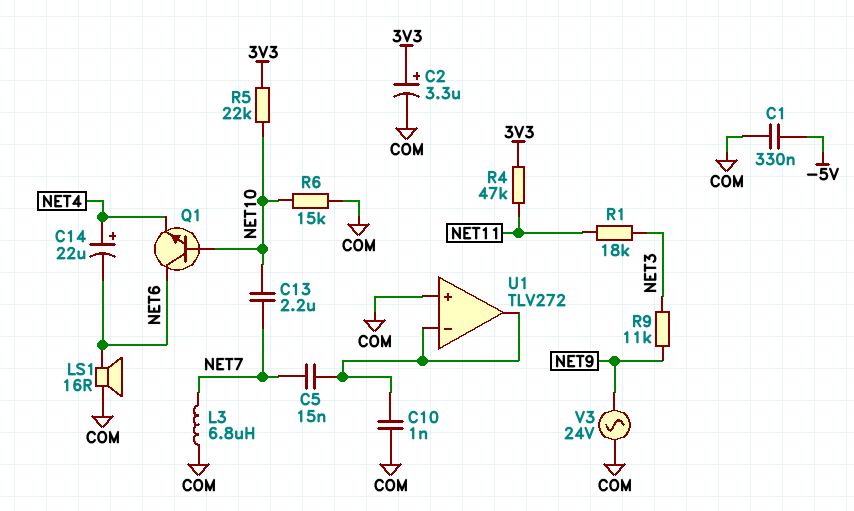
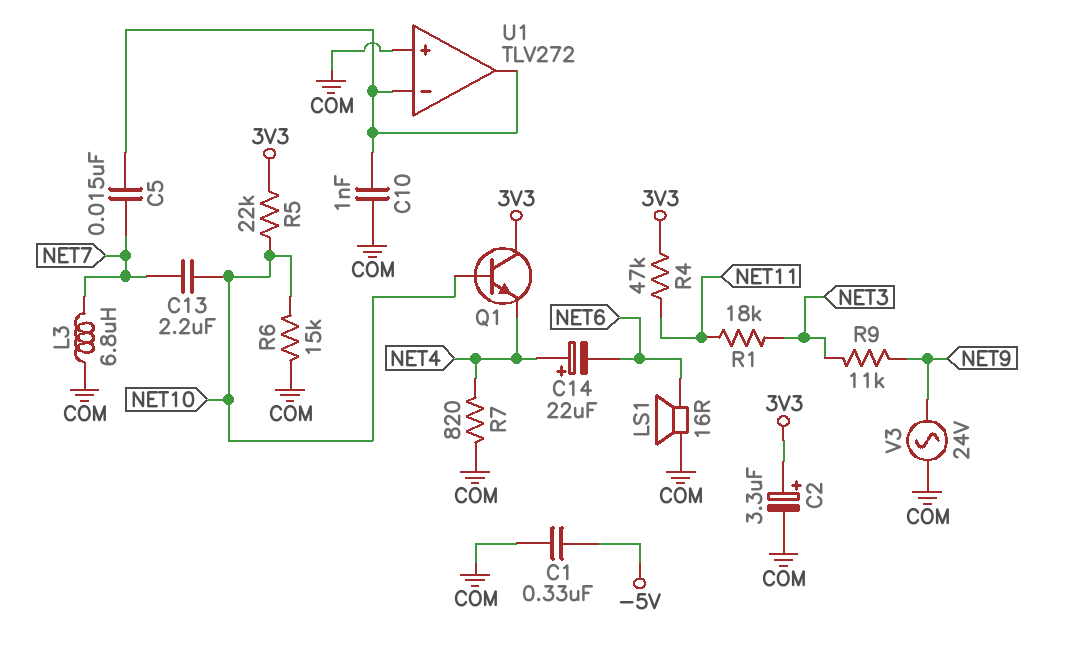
Q1: NPN (B NET10, C NET6, E NET4) -> NPN (B NET10, C 3V3, E NET4)
R7: none -> 820 (COM, NET4)

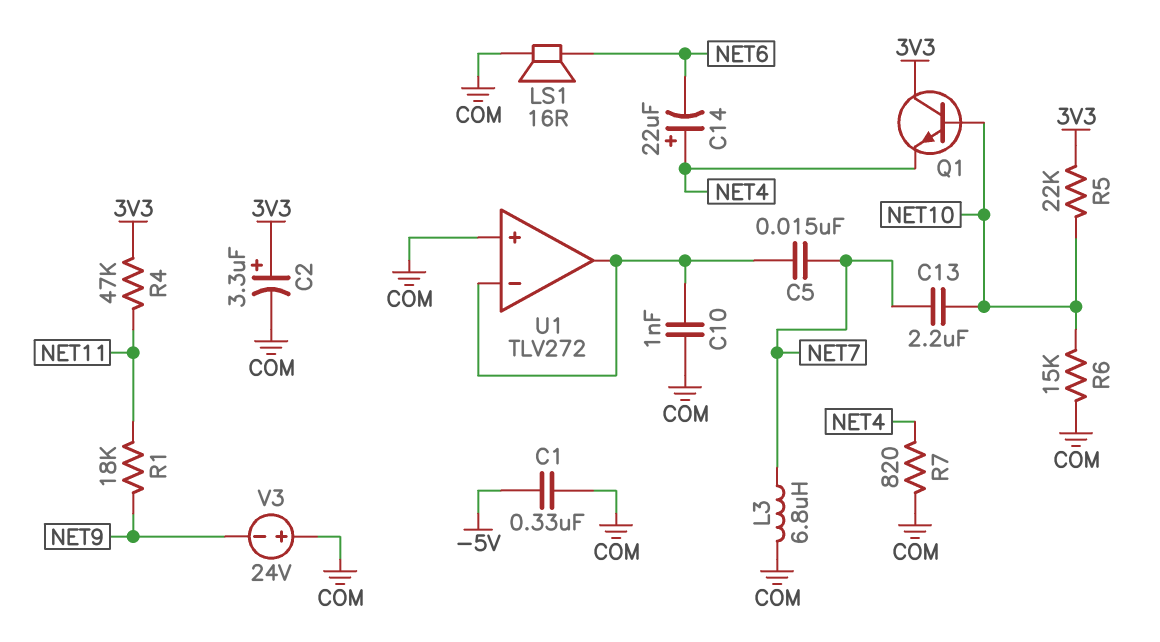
R1: 18k (NET3, NET11) -> 18k (NET9, NET11)
R9: 11k (NET3, NET9) -> none
V3: AC 24V (COM, NET9) -> 24V (plus COM, minus NET9)

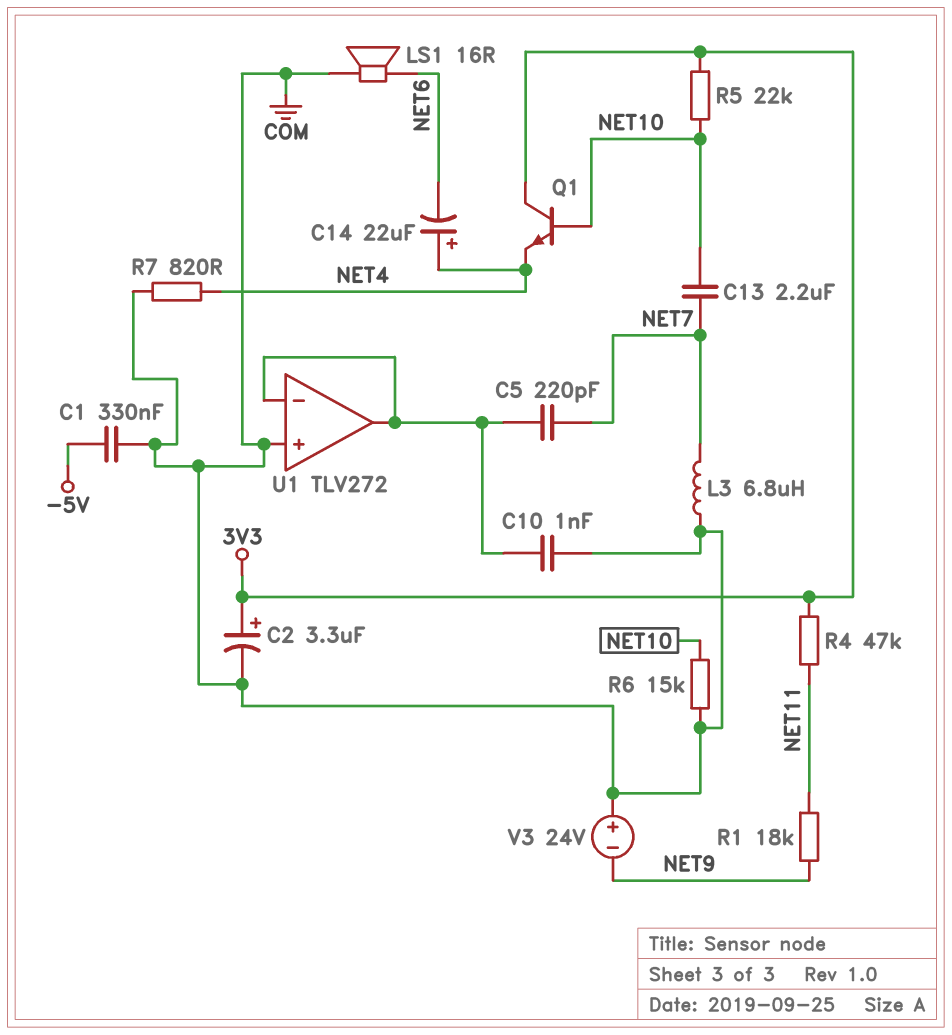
C5: 15nF (NET7, U1/in-) -> 220pF (NET7, U1/in-)

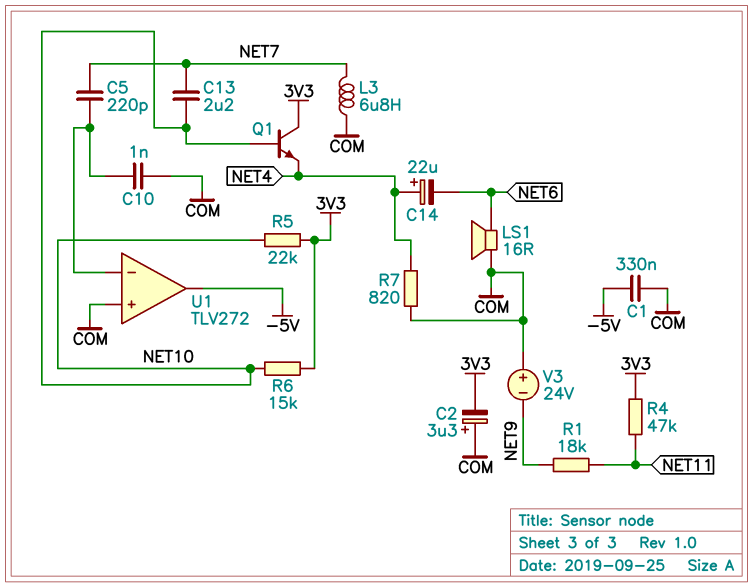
C2: 3.3uF (plus 3V3, minus COM) -> 3.3uF (plus COM, minus 3V3)
R6: 15k (COM, NET10) -> 15k (3V3, NET10)
U1 pin out: U1/in- -> -5V

